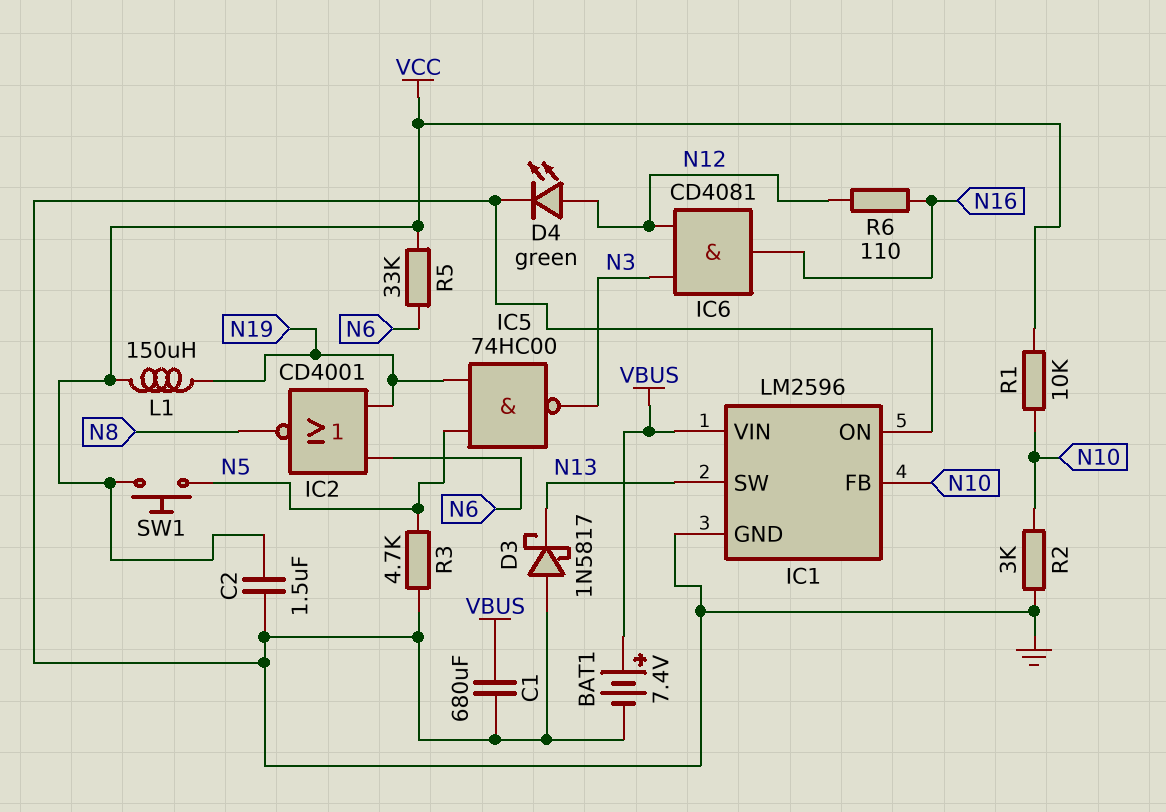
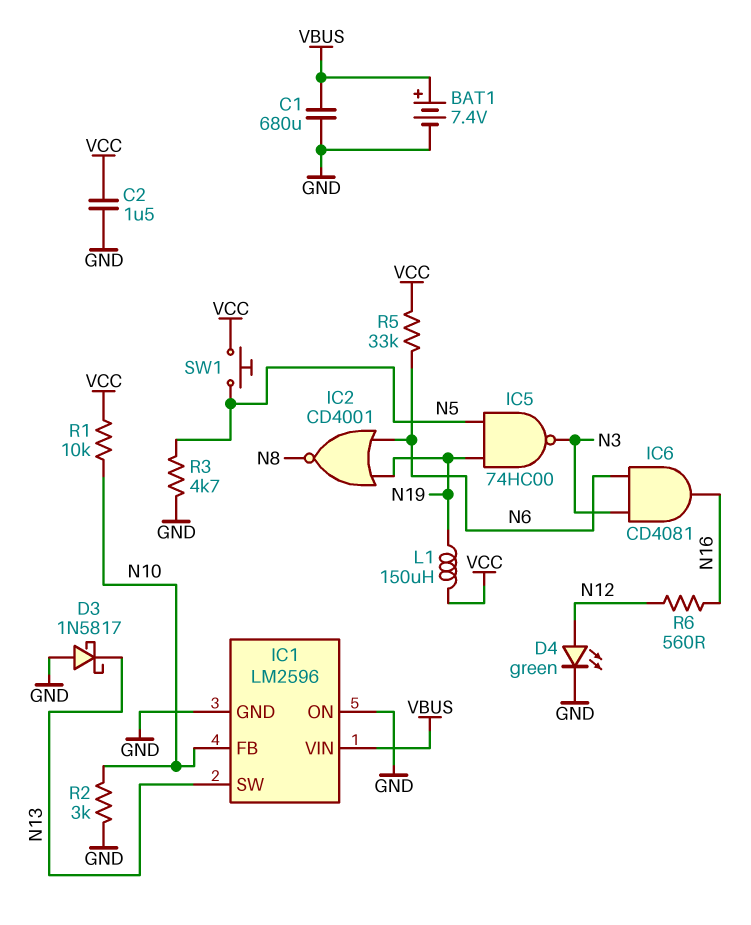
IC6: AND CD4081 (in N3, in N12, out N16) -> AND CD4081 (in N3, in N6, out N16)
R6: 110 (N12, N16) -> 560 (N12, N16)

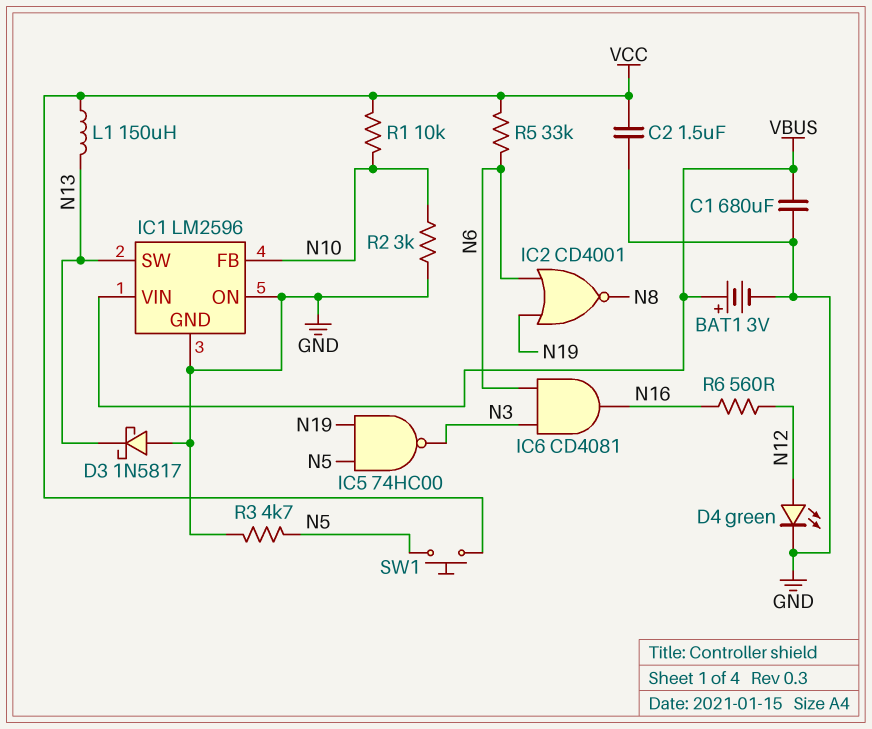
BAT1: 7.4V (plus VBUS, minus GND) -> 3V (plus VBUS, minus GND)
L1: 150uH (N19, VCC) -> 150uH (N13, VCC)

